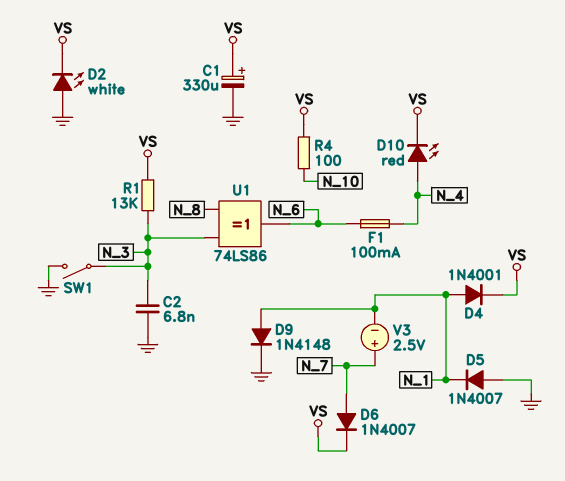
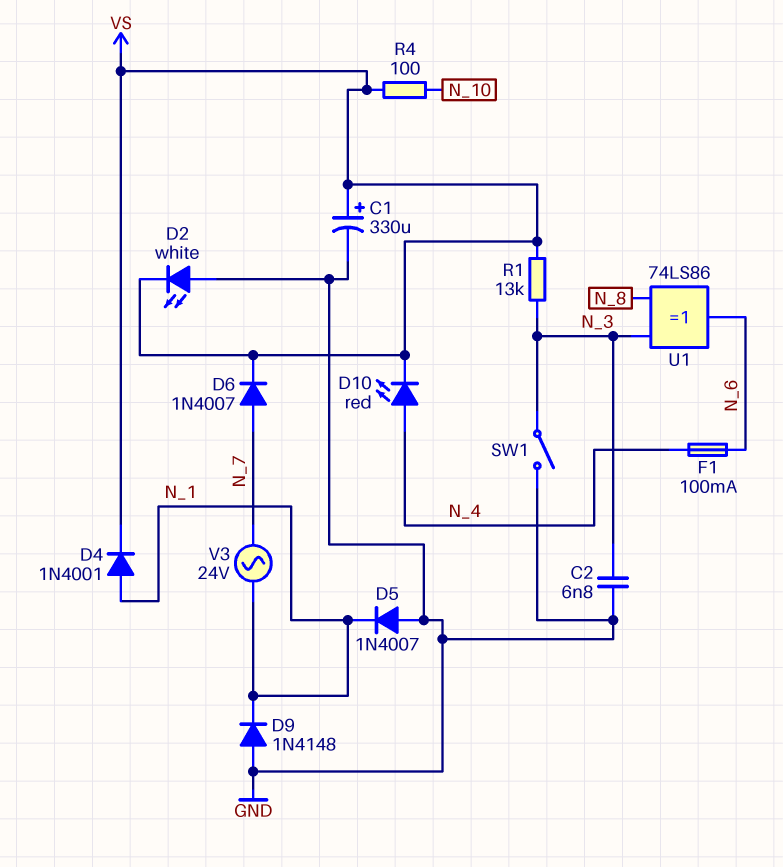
D9: diode 1N4148 (A N_1, K GND) -> diode 1N4148 (A GND, K N_1)
V3: 2.5V (plus N_7, minus N_1) -> AC 24V (N_1, N_7)

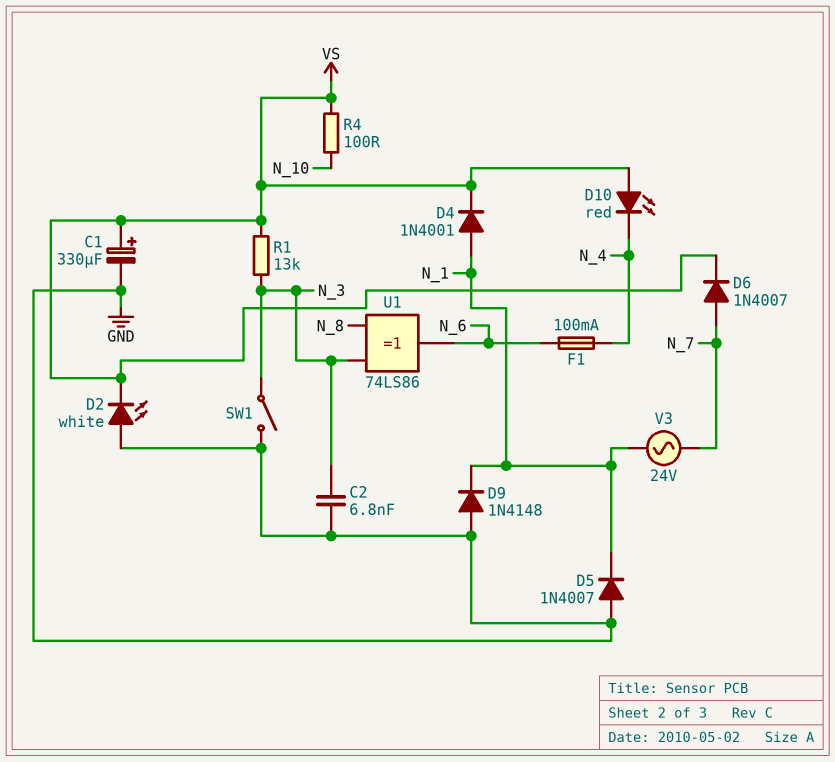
D10: LED red (A N_4, K VS) -> LED red (A VS, K N_4)

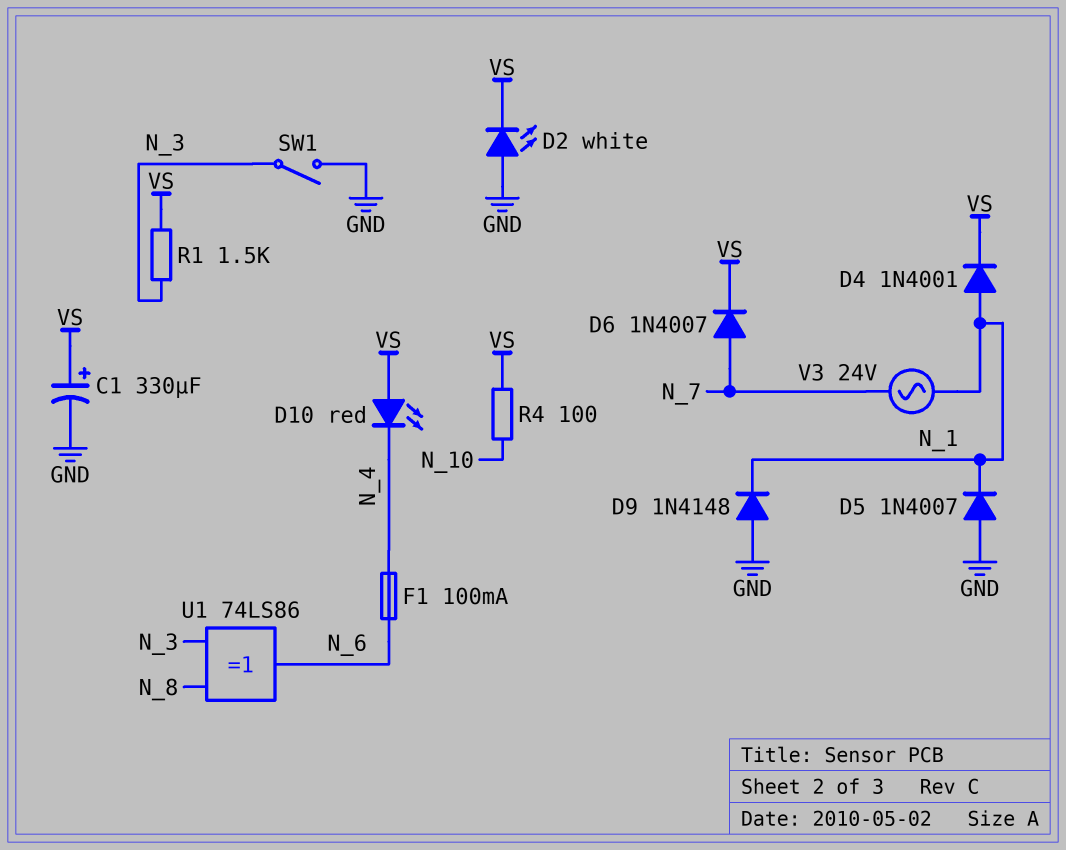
C2: 6.8nF (GND, N_3) -> none
R1: 13k (N_3, VS) -> 1.5k (N_3, VS)

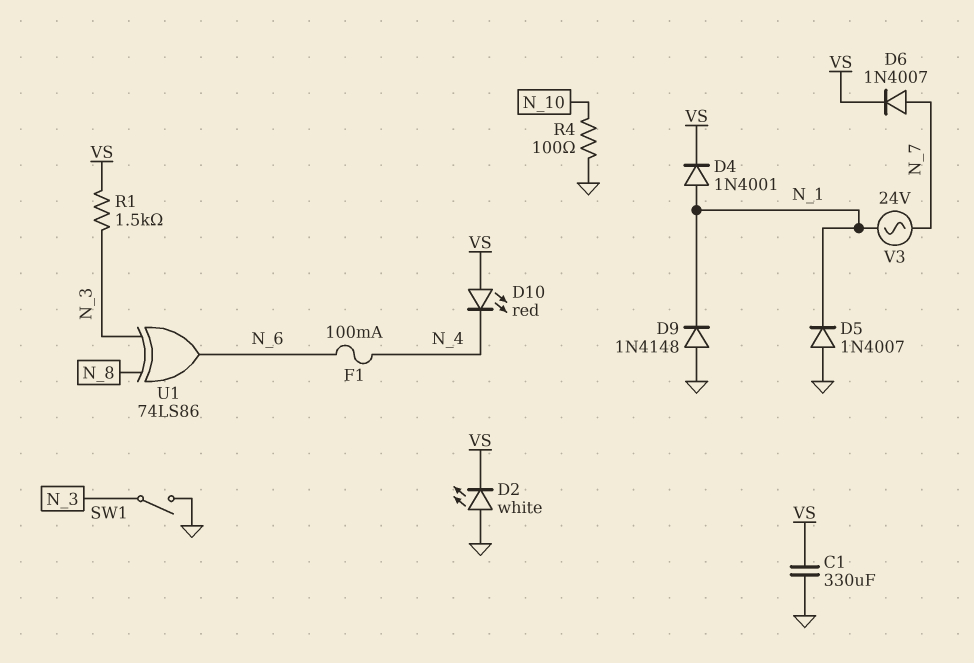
C1: 330uF (plus VS, minus GND) -> 330uF (GND, VS)
R4: 100 (N_10, VS) -> 100 (GND, N_10)

